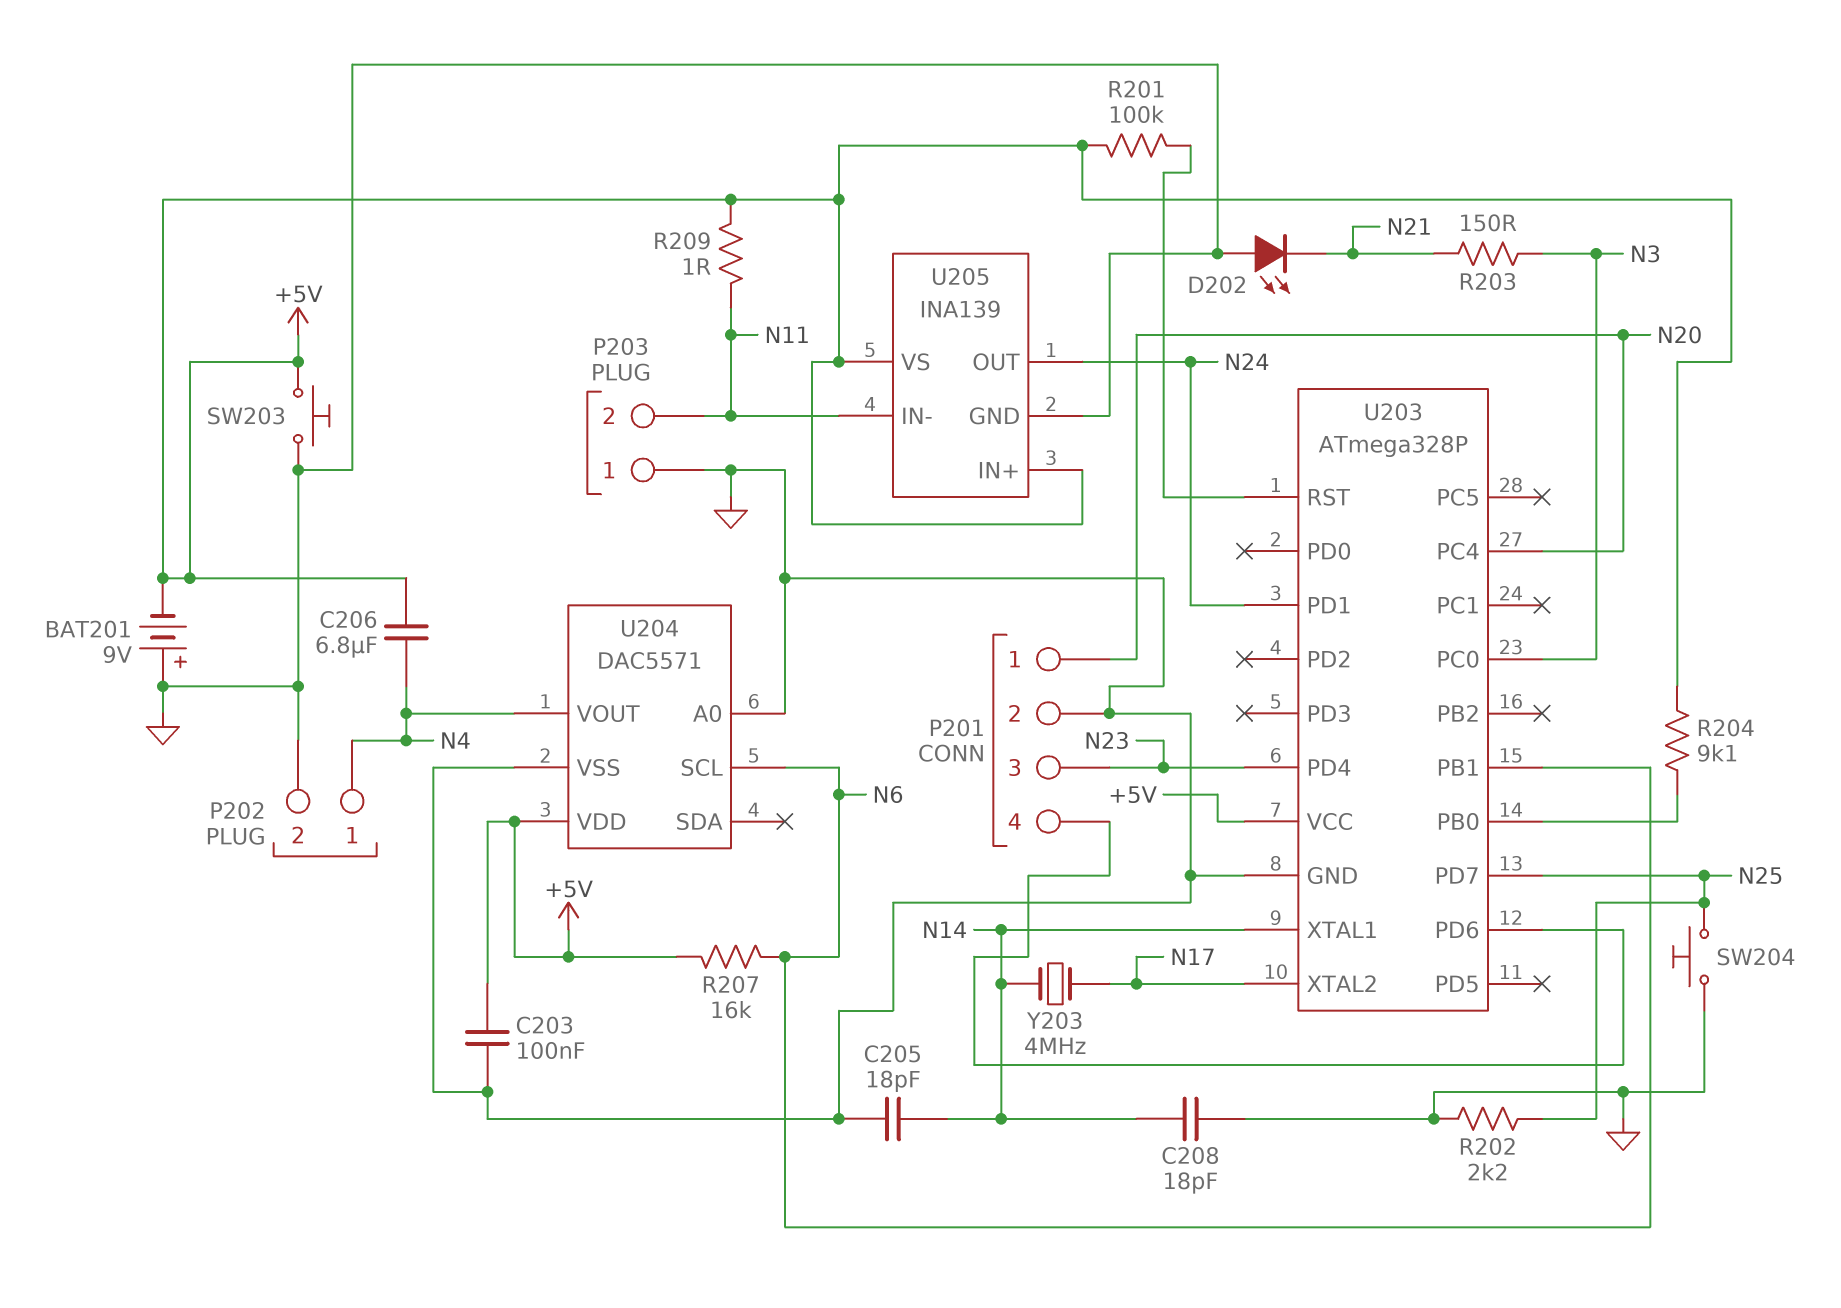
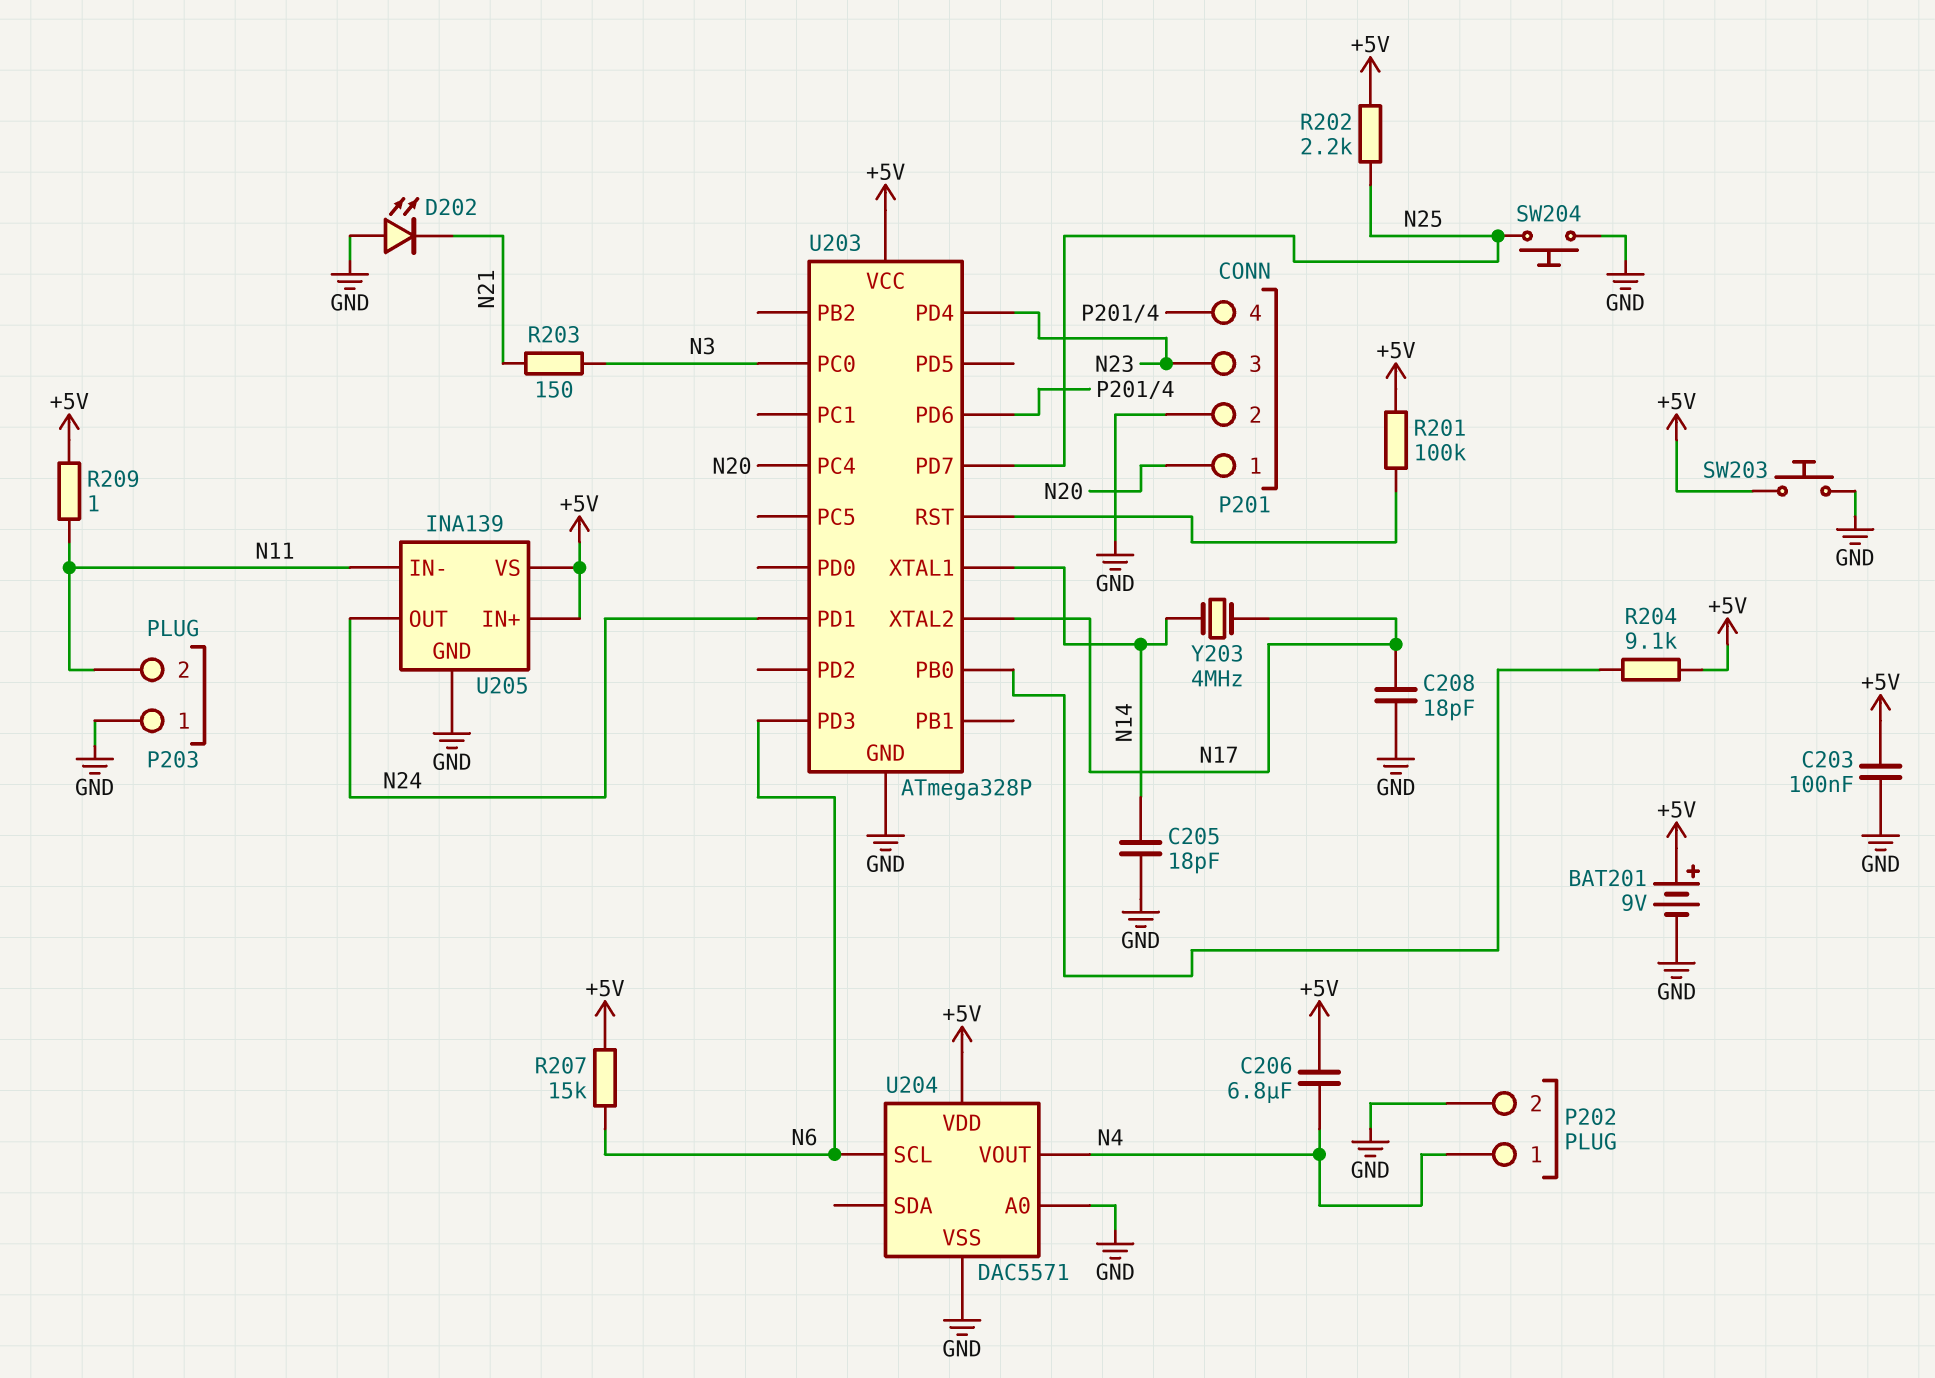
BAT201: 9V (plus GND, minus +5V) -> 9V (plus +5V, minus GND)
C208: 18pF (GND, N14) -> 18pF (GND, N17)
R202: 2.2k (GND, N25) -> 2.2k (+5V, N25)
R207: 16k (+5V, N6) -> 15k (+5V, N6)
U203 pin PB1: N6 -> none
U203 pin PD3: none -> N6

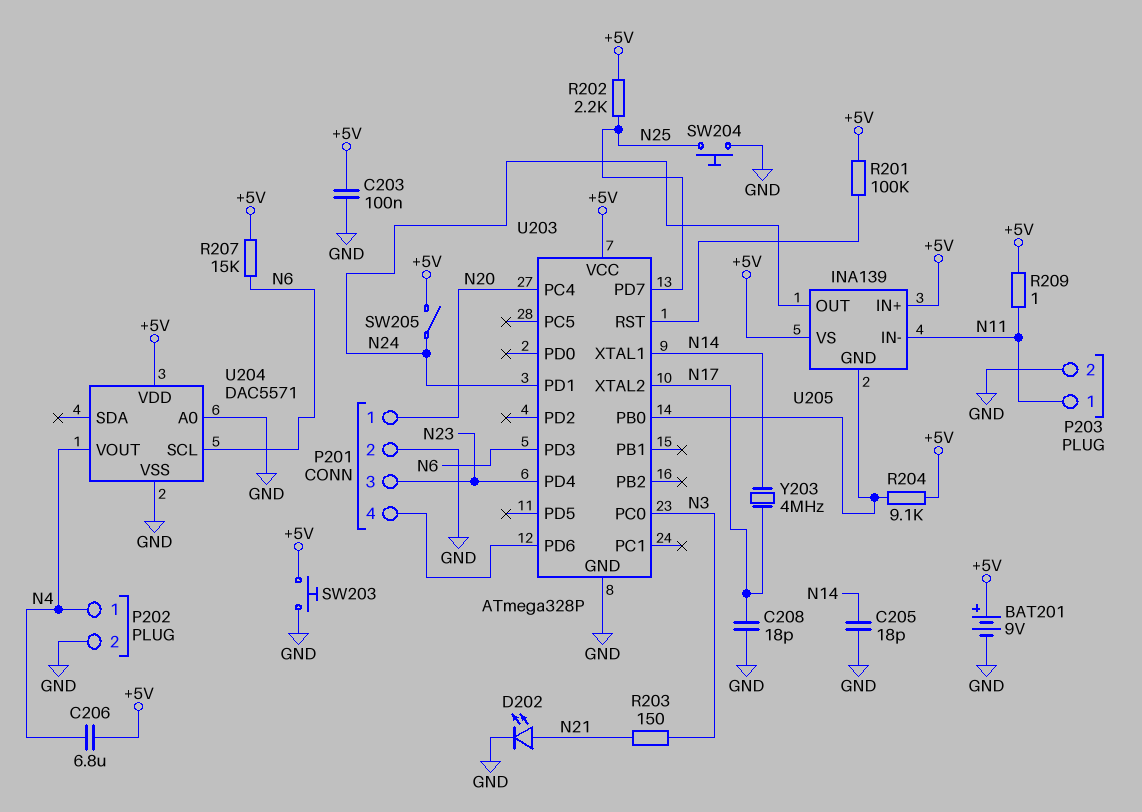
D202: LED (A GND, K N21) -> LED (A N21, K GND)
P203 pin 1: GND -> N11
P203 pin 2: N11 -> GND
SW205: none -> switch (+5V, N24)
U205 pin GND: GND -> U203/PB0

